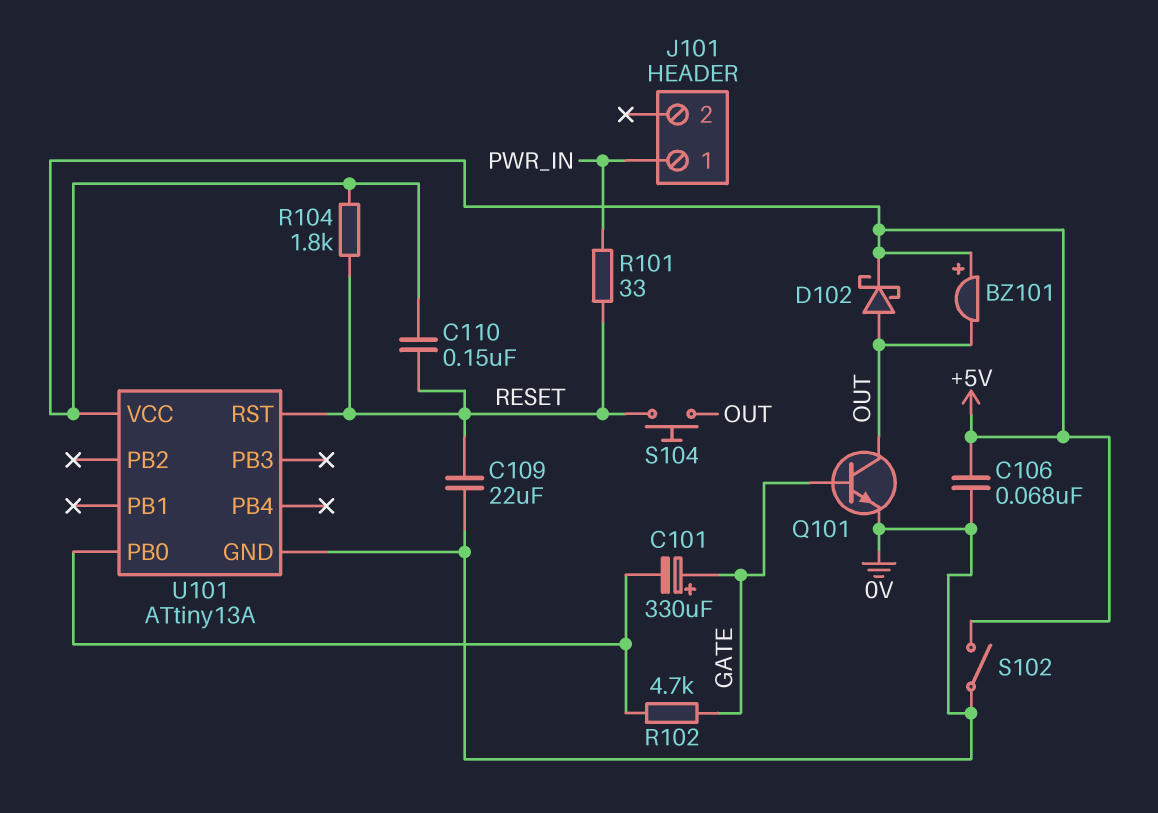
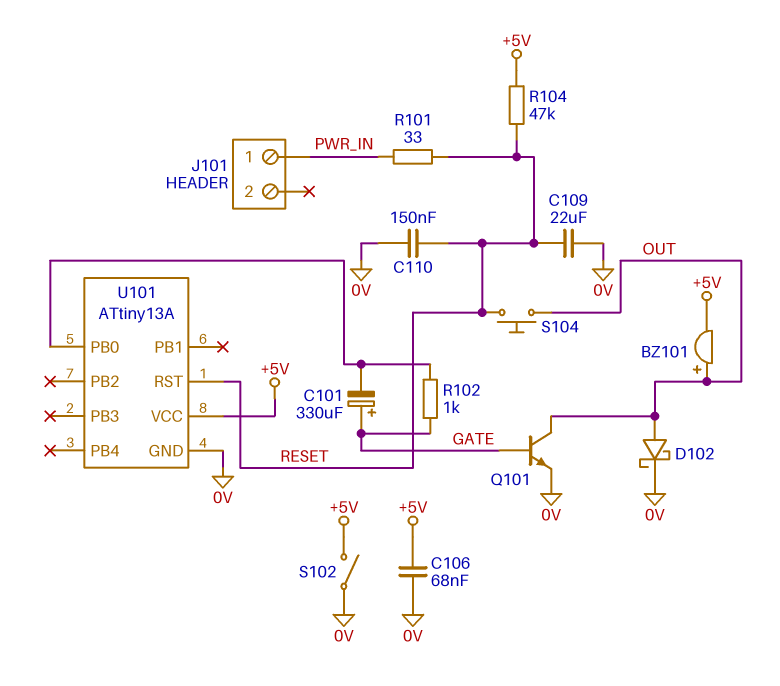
BZ101: buzzer (plus +5V, minus OUT) -> buzzer (plus OUT, minus +5V)
C110: 150nF (+5V, RESET) -> 150nF (0V, RESET)
D102: schottky (A OUT, K +5V) -> schottky (A OUT, K 0V)
R102: 4.7k (GATE, U101/PB0) -> 1k (GATE, U101/PB0)
R104: 1.8k (+5V, RESET) -> 47k (+5V, RESET)

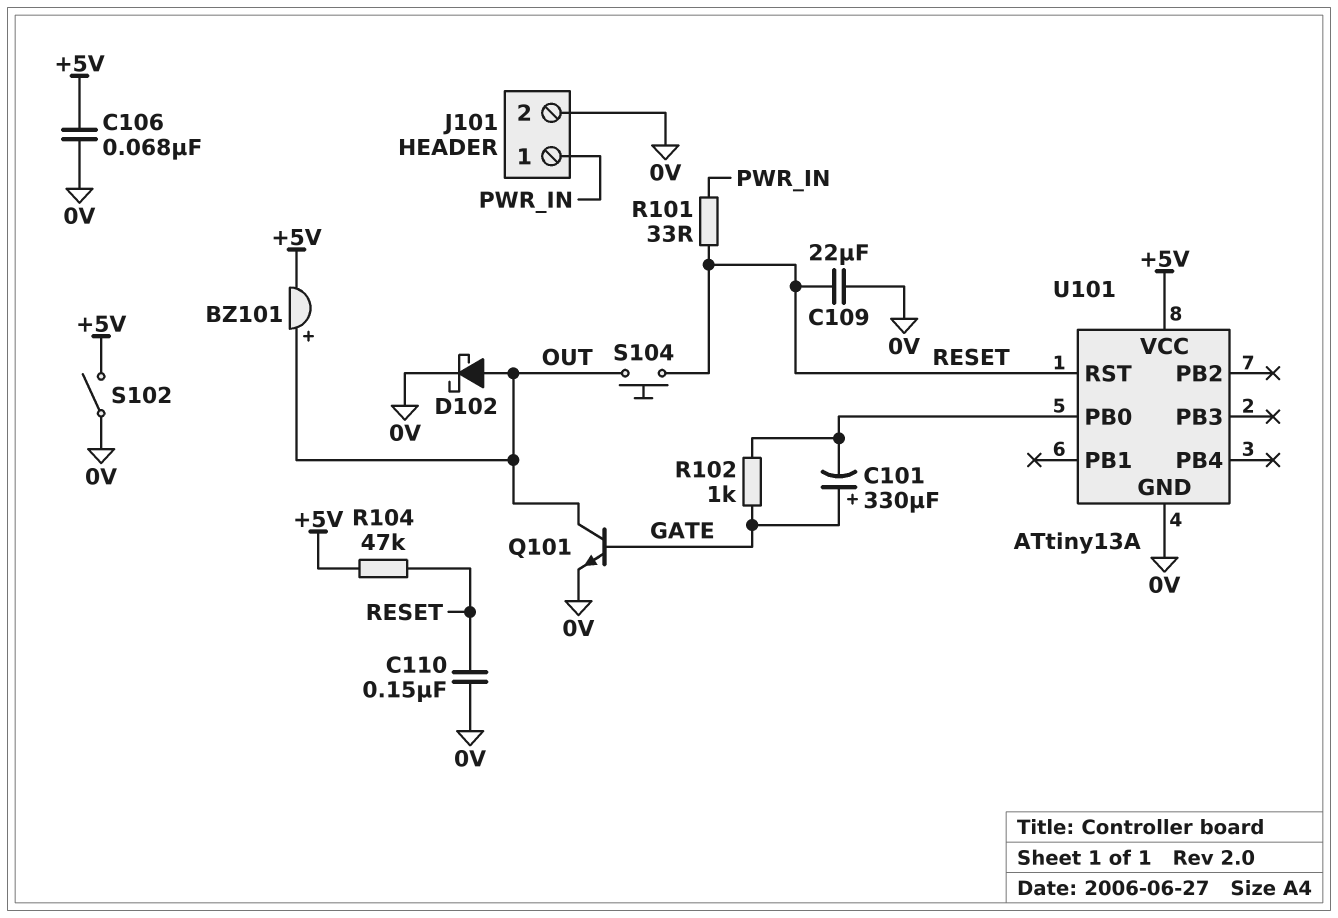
J101 pin 2: none -> 0V

